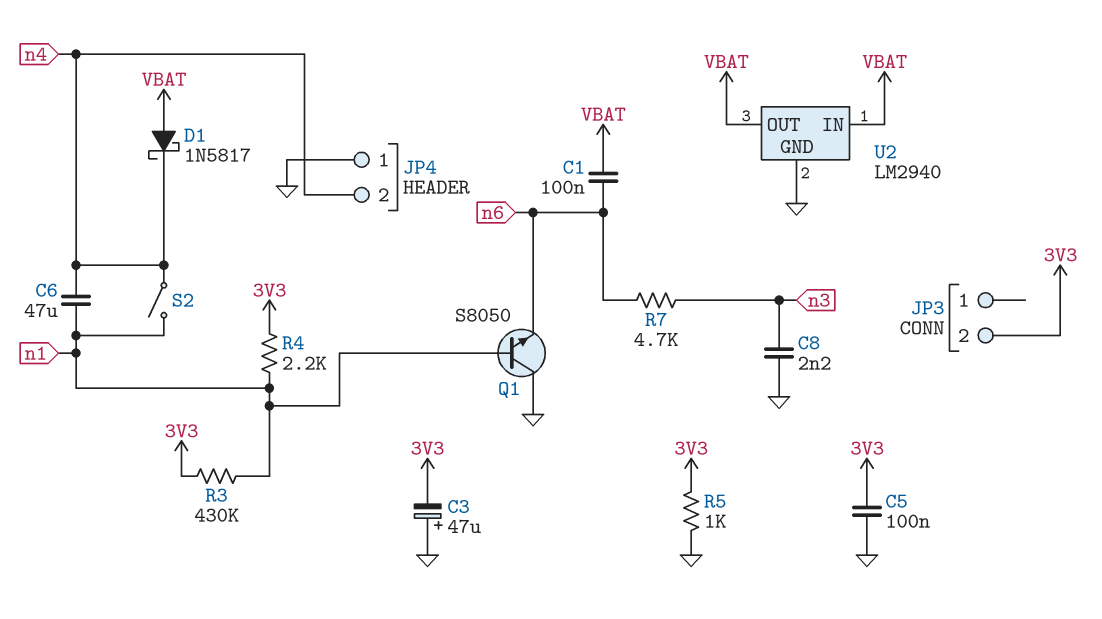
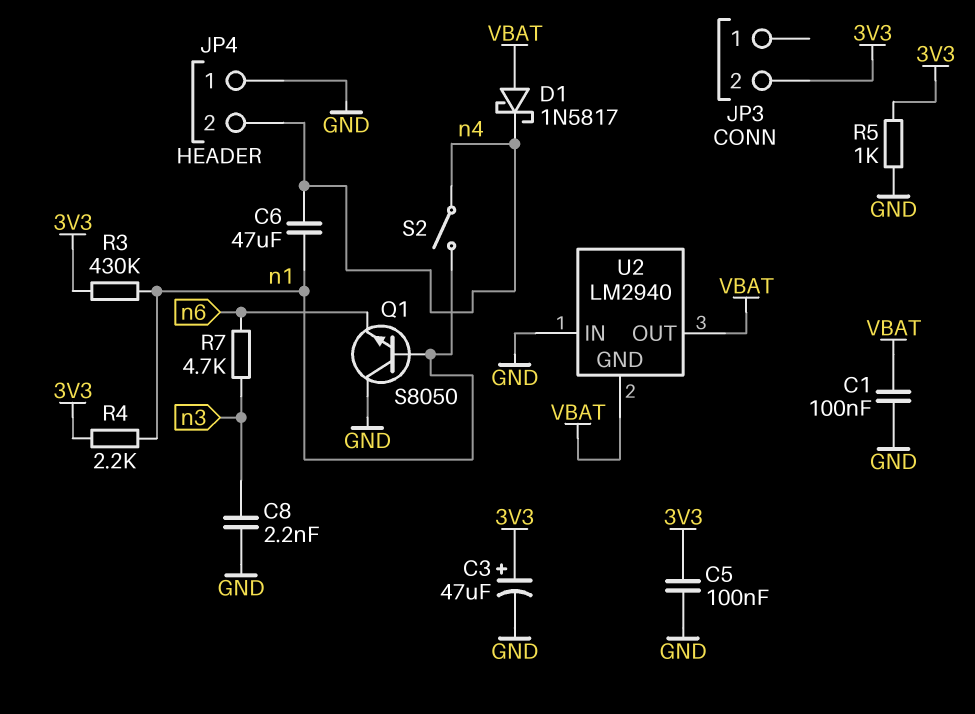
C1: 100nF (VBAT, n6) -> 100nF (GND, VBAT)
C3: 47uF (plus GND, minus 3V3) -> 47uF (plus 3V3, minus GND)
U2 pin GND: GND -> VBAT
U2 pin IN: VBAT -> GND

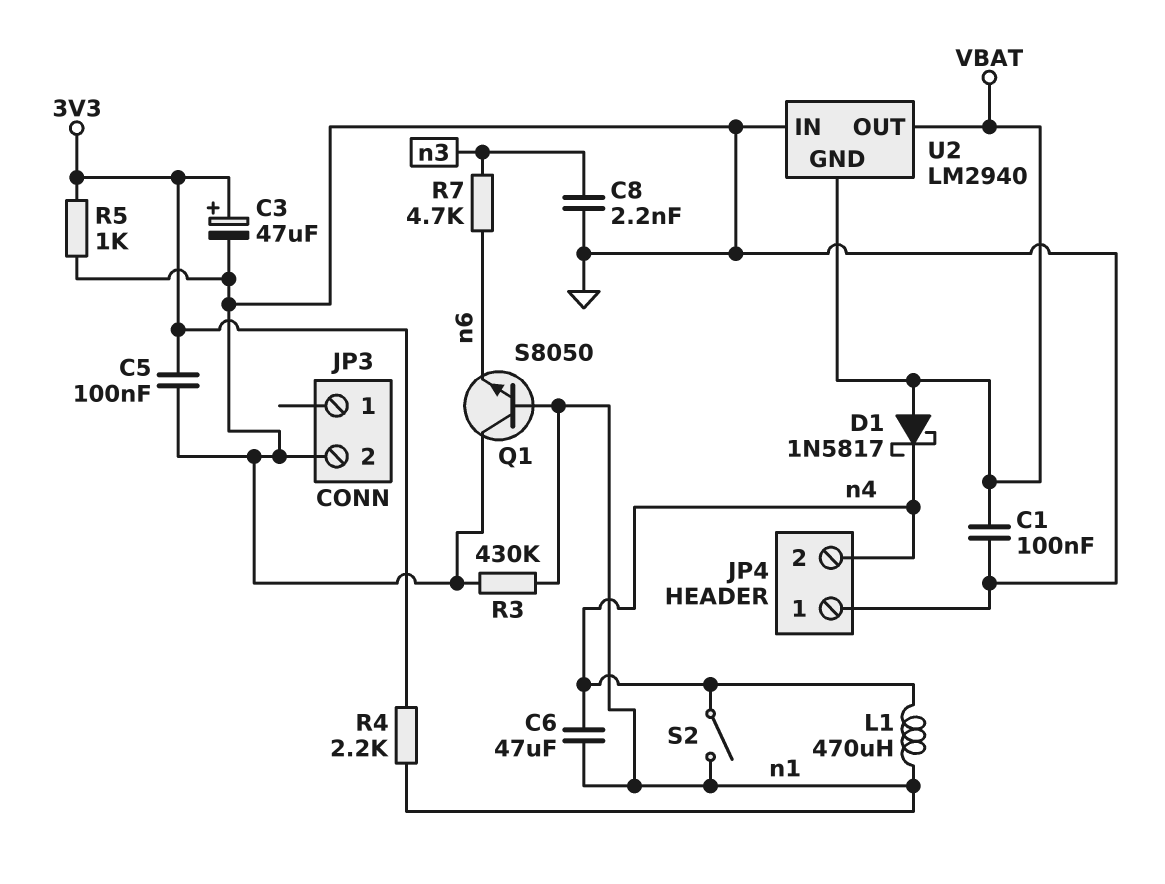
JP3 pin 2: 3V3 -> GND
L1: none -> 470uH (n1, n4)
R3: 430k (3V3, n1) -> 430k (GND, n1)

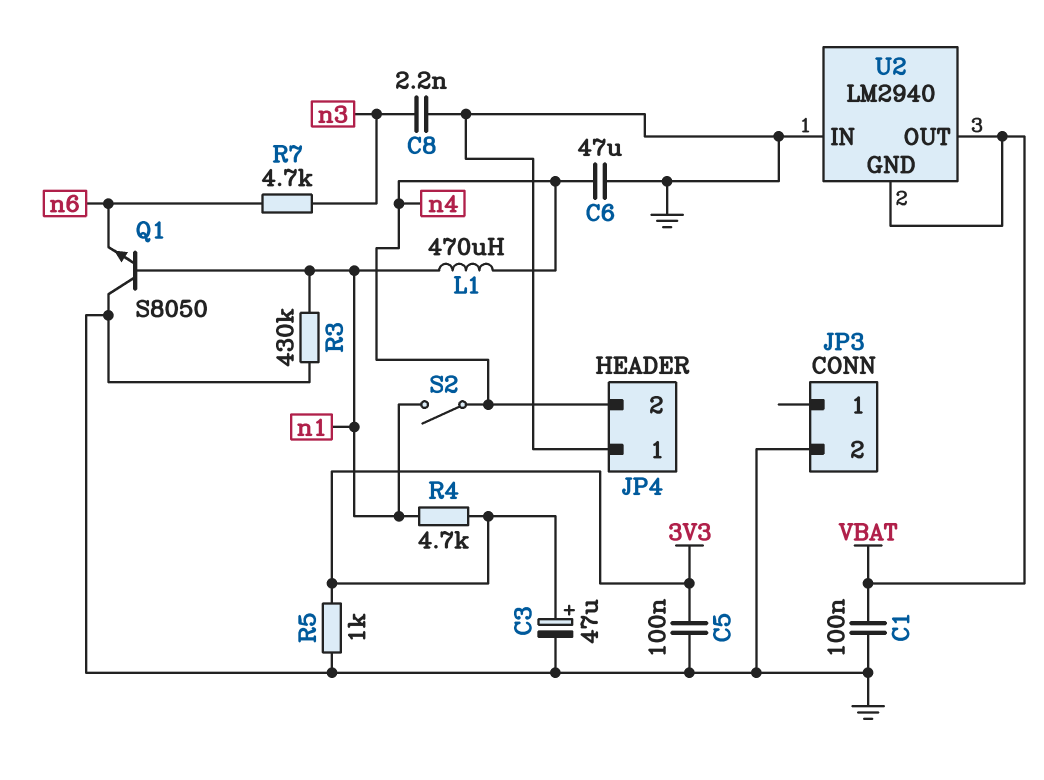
C6: 47uF (n1, n4) -> 47uF (GND, n4)
D1: schottky 1N5817 (A VBAT, K n4) -> none
R4: 2.2k (3V3, n1) -> 4.7k (3V3, n1)

